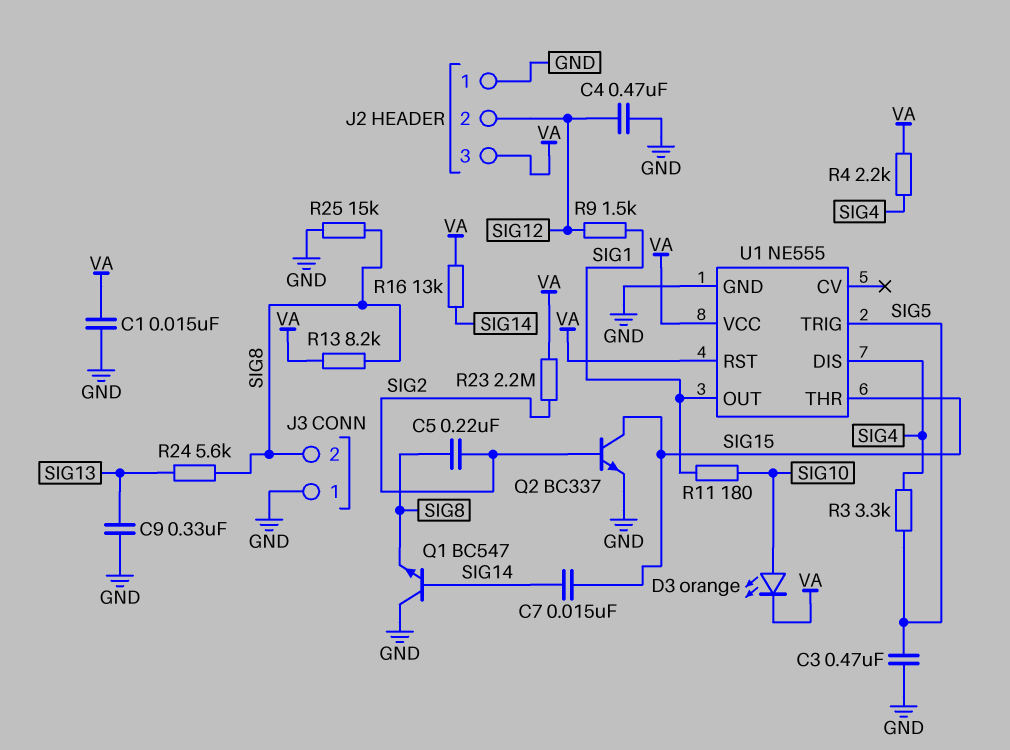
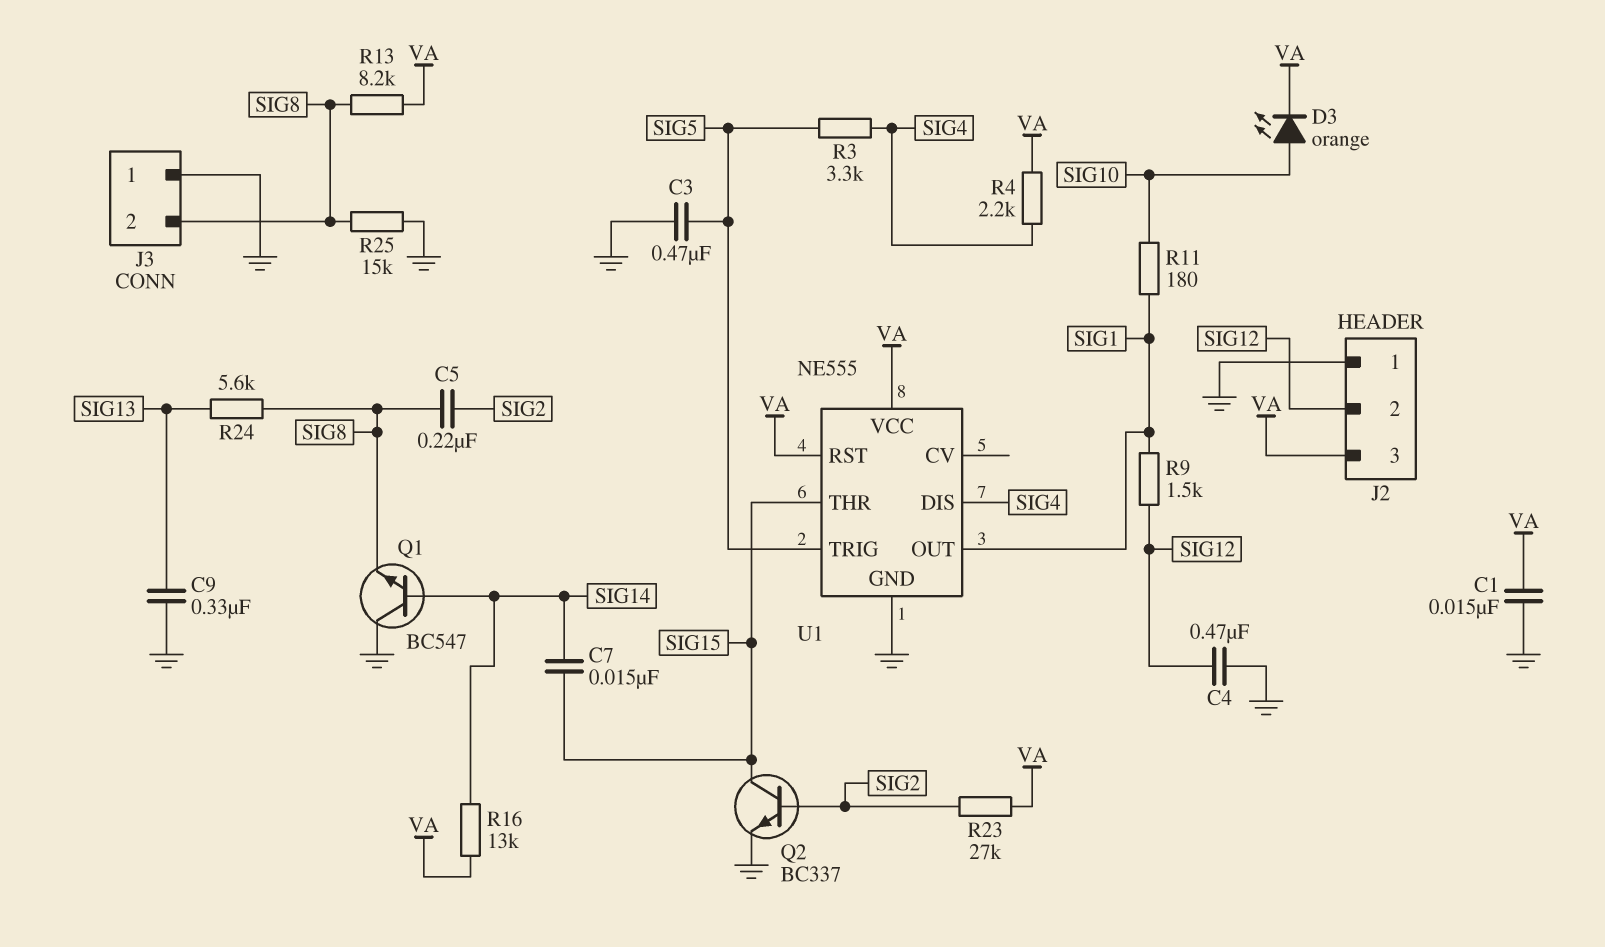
R23: 2.2M (SIG2, VA) -> 27k (SIG2, VA)

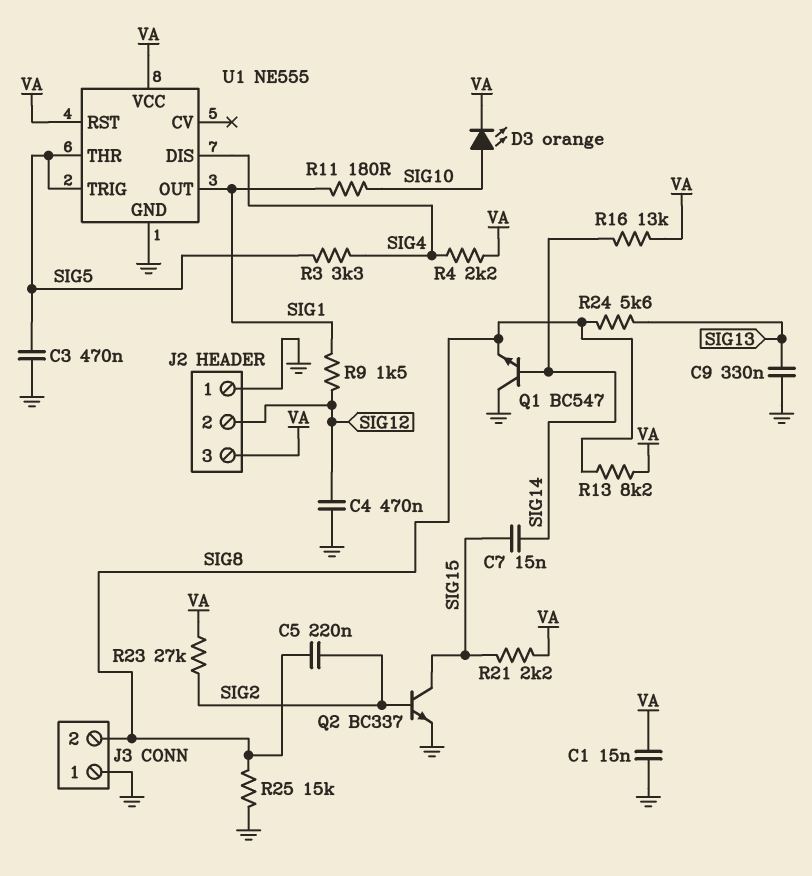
R21: none -> 2.2k (SIG15, VA)
U1 pin THR: SIG15 -> SIG5

